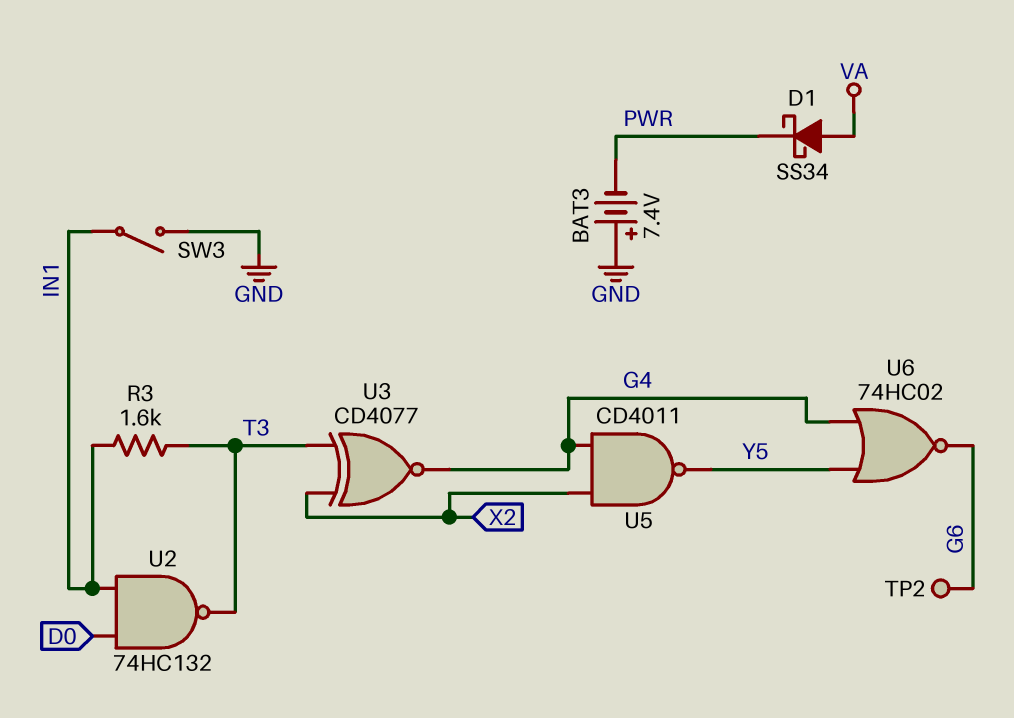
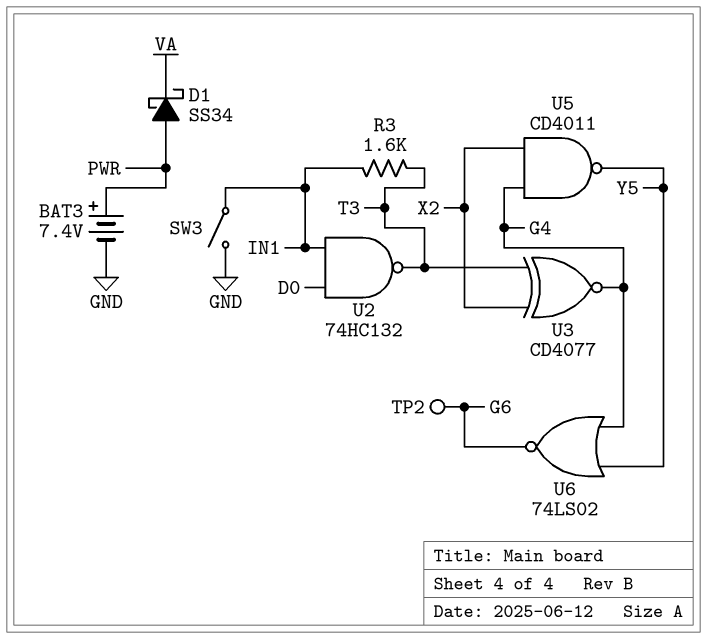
BAT3: 7.4V (plus GND, minus PWR) -> 7.4V (plus PWR, minus GND)
D1: schottky SS34 (A VA, K PWR) -> schottky SS34 (A PWR, K VA)
U6: NOR 74HC02 (in G4, in Y5, out G6) -> NOR 74LS02 (in G4, in Y5, out G6)

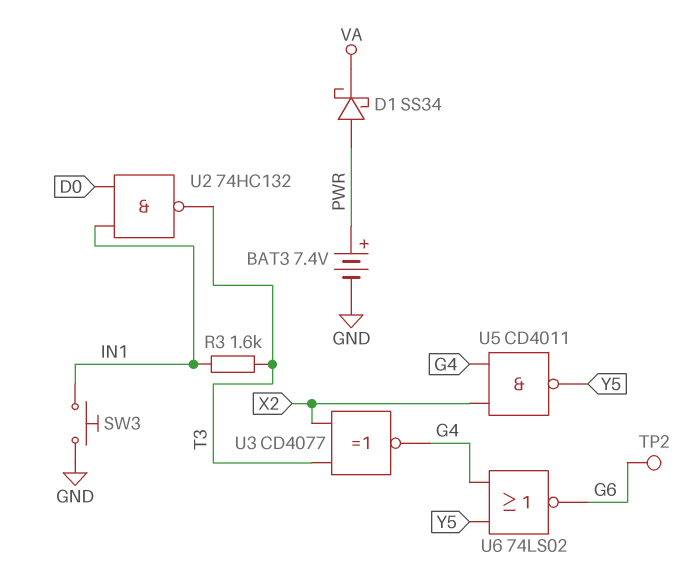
SW3: switch (GND, IN1) -> button (GND, IN1)

